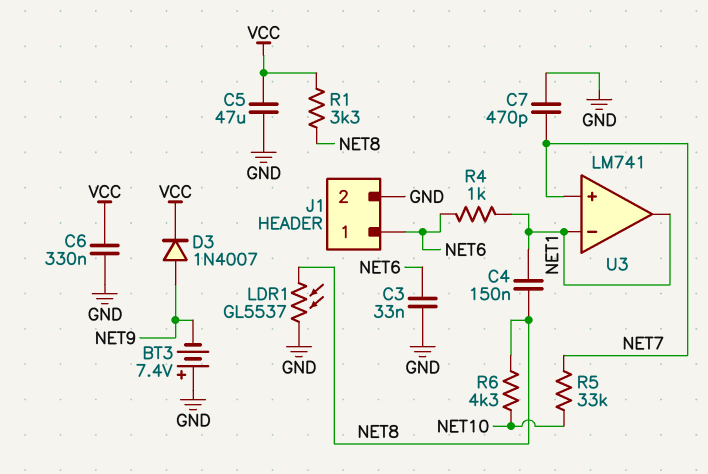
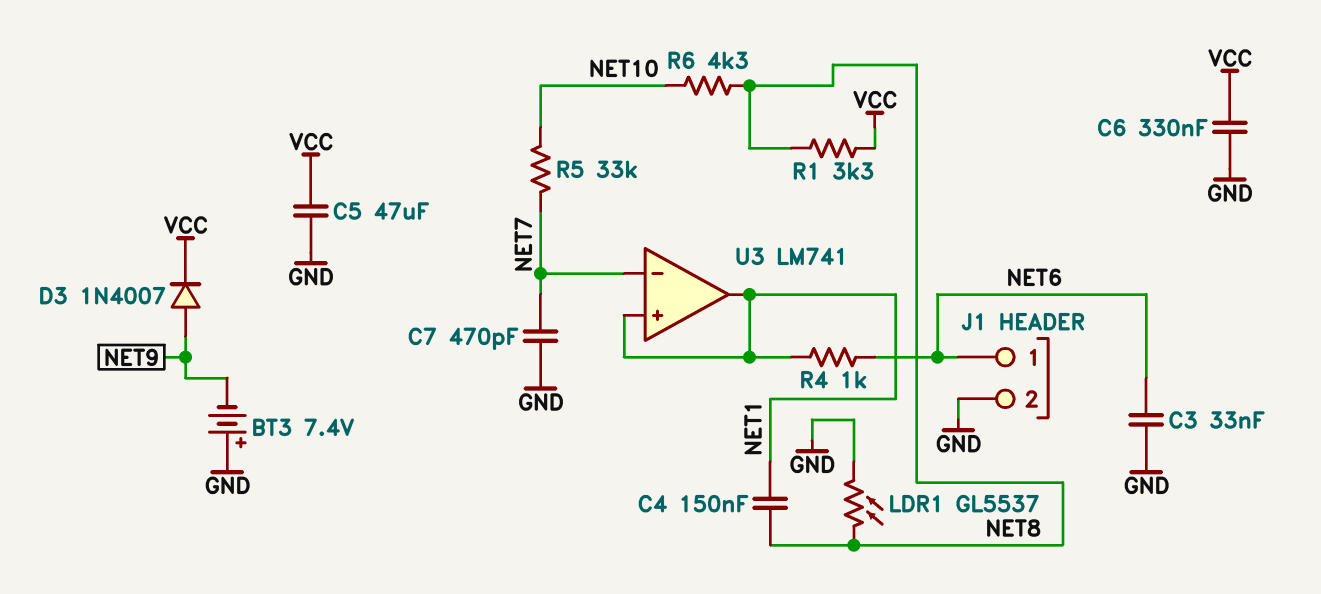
U3 pin in+: NET7 -> NET1
U3 pin in-: NET1 -> NET7

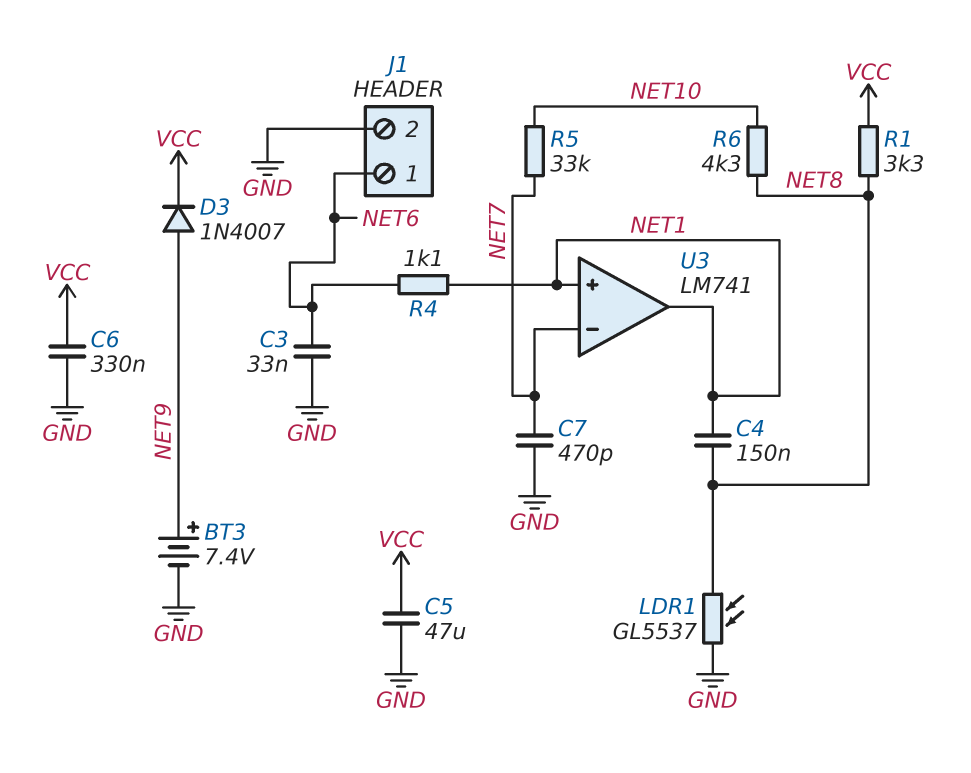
BT3: 7.4V (plus GND, minus NET9) -> 7.4V (plus NET9, minus GND)
R4: 1k (NET1, NET6) -> 1.1k (NET1, NET6)

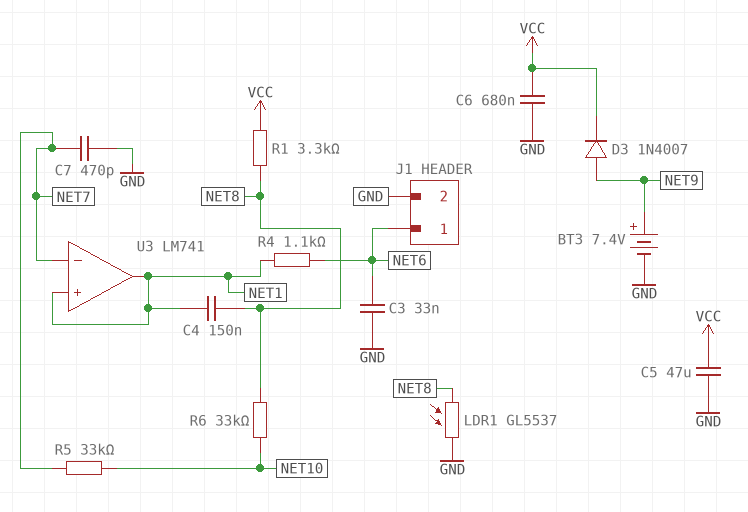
C6: 330nF (GND, VCC) -> 680nF (GND, VCC)
R6: 4.3k (NET8, NET10) -> 33k (NET8, NET10)

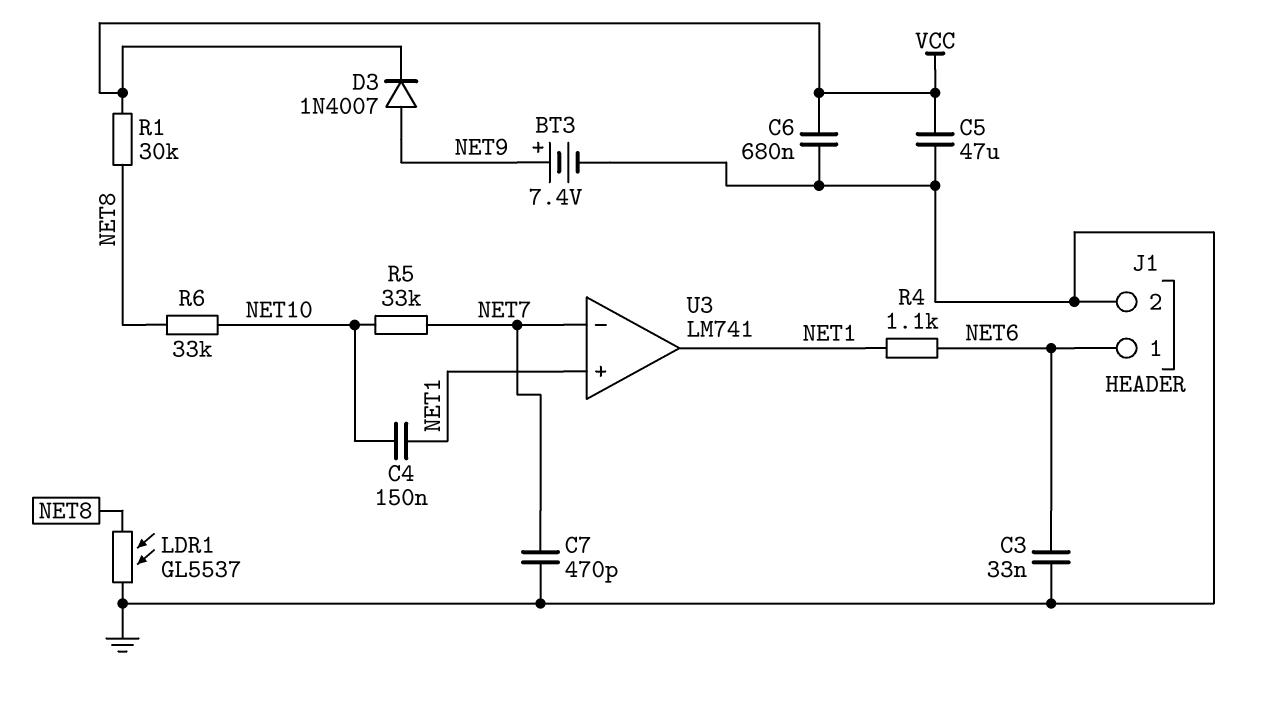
C4: 150nF (NET1, NET8) -> 150nF (NET1, NET10)
R1: 3.3k (NET8, VCC) -> 30k (NET8, VCC)

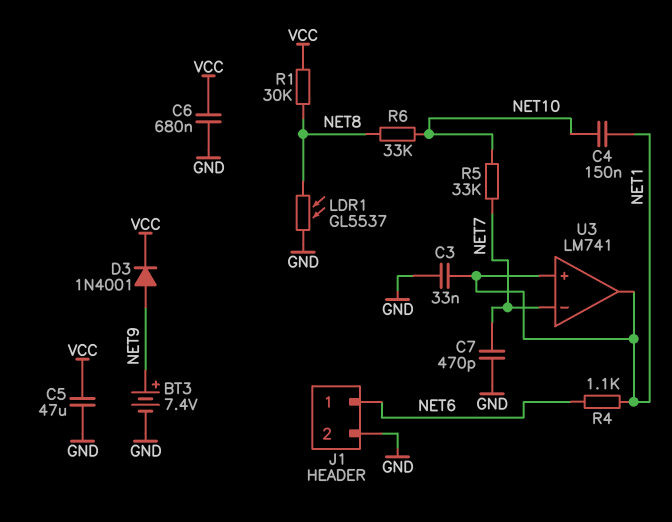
C3: 33nF (GND, NET6) -> 33nF (GND, NET1)
D3: diode 1N4007 (A NET9, K VCC) -> diode 1N4001 (A NET9, K VCC)

